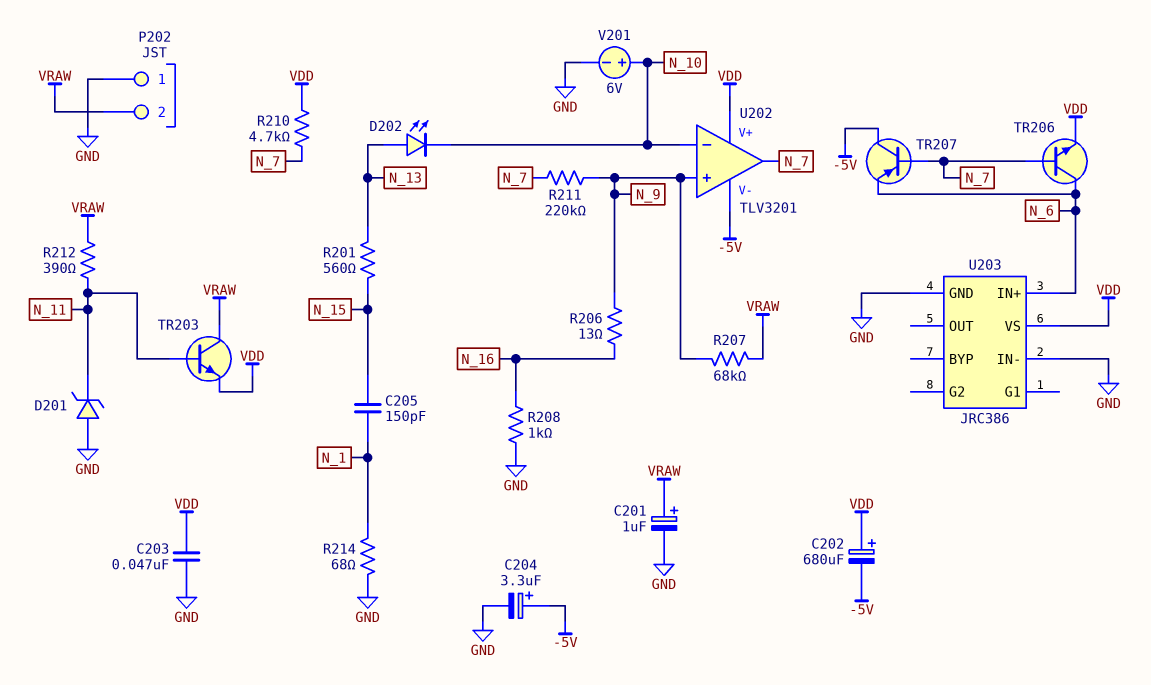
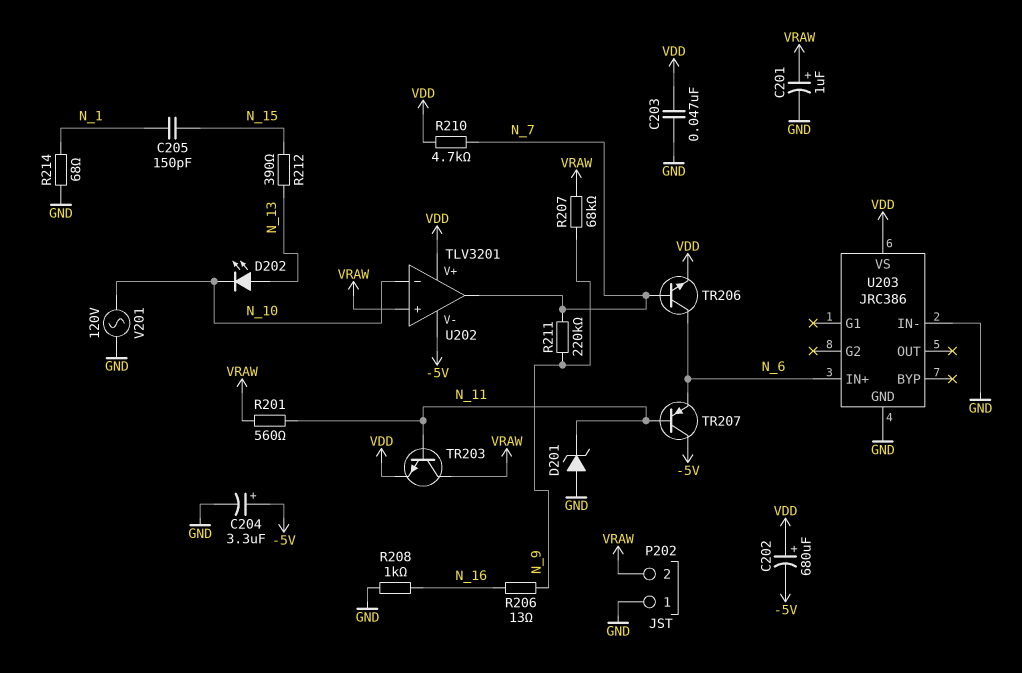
R201: 560 (N_13, N_15) -> 560 (N_11, VRAW)
R212: 390 (N_11, VRAW) -> 390 (N_13, N_15)
TR207: PNP (B N_7, C -5V, E N_6) -> PNP (B N_11, C -5V, E N_6)
U202 pin in+: N_9 -> VRAW
V201: 6V (plus N_10, minus GND) -> AC 120V (GND, N_10)

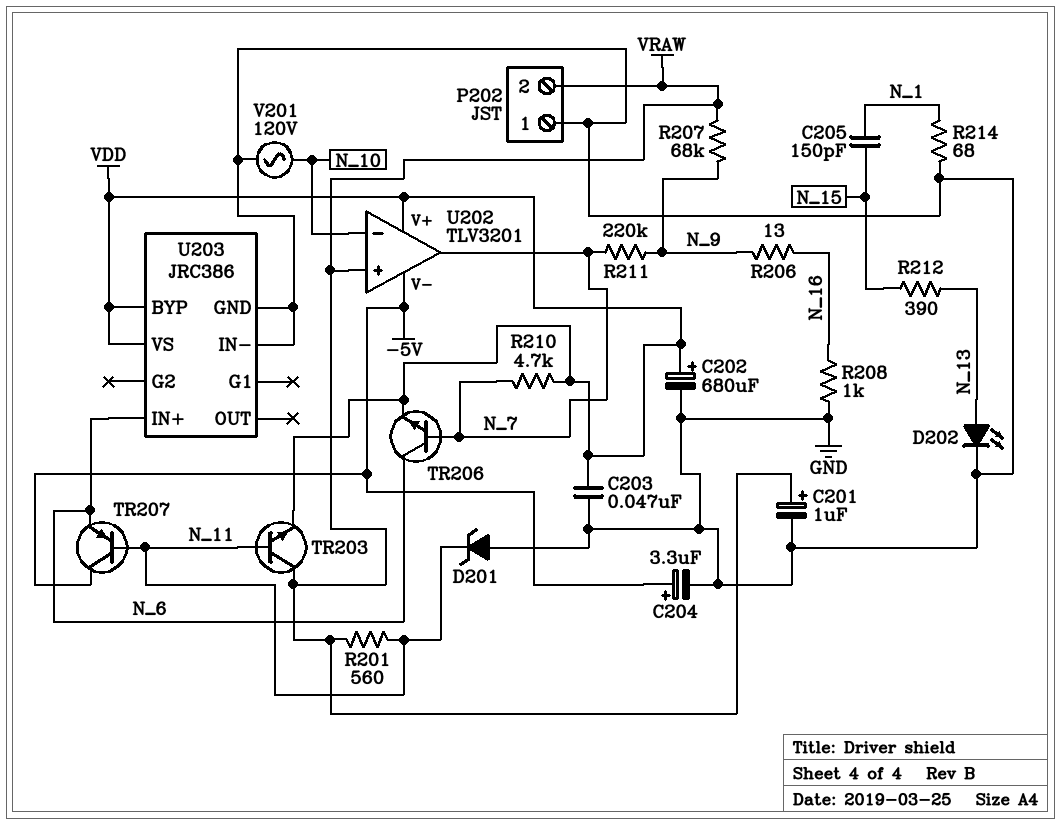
C202: 680uF (plus VDD, minus -5V) -> 680uF (plus VDD, minus GND)
D202: LED (A N_13, K N_10) -> LED (A N_13, K GND)
U203 pin BYP: none -> VDD

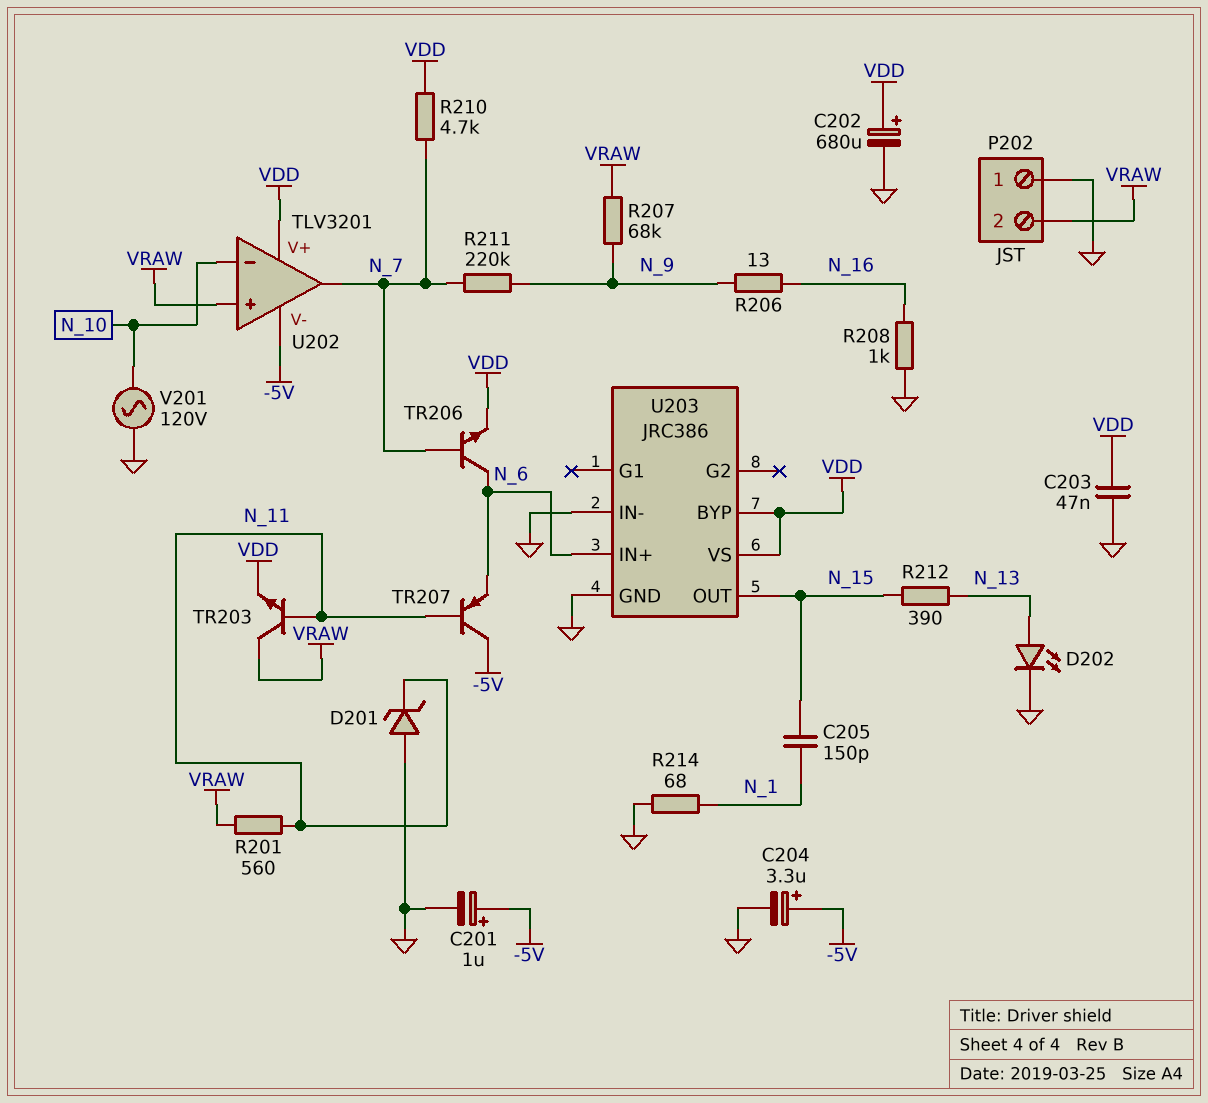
C201: 1uF (plus VRAW, minus GND) -> 1uF (plus -5V, minus GND)
U203 pin OUT: none -> N_15

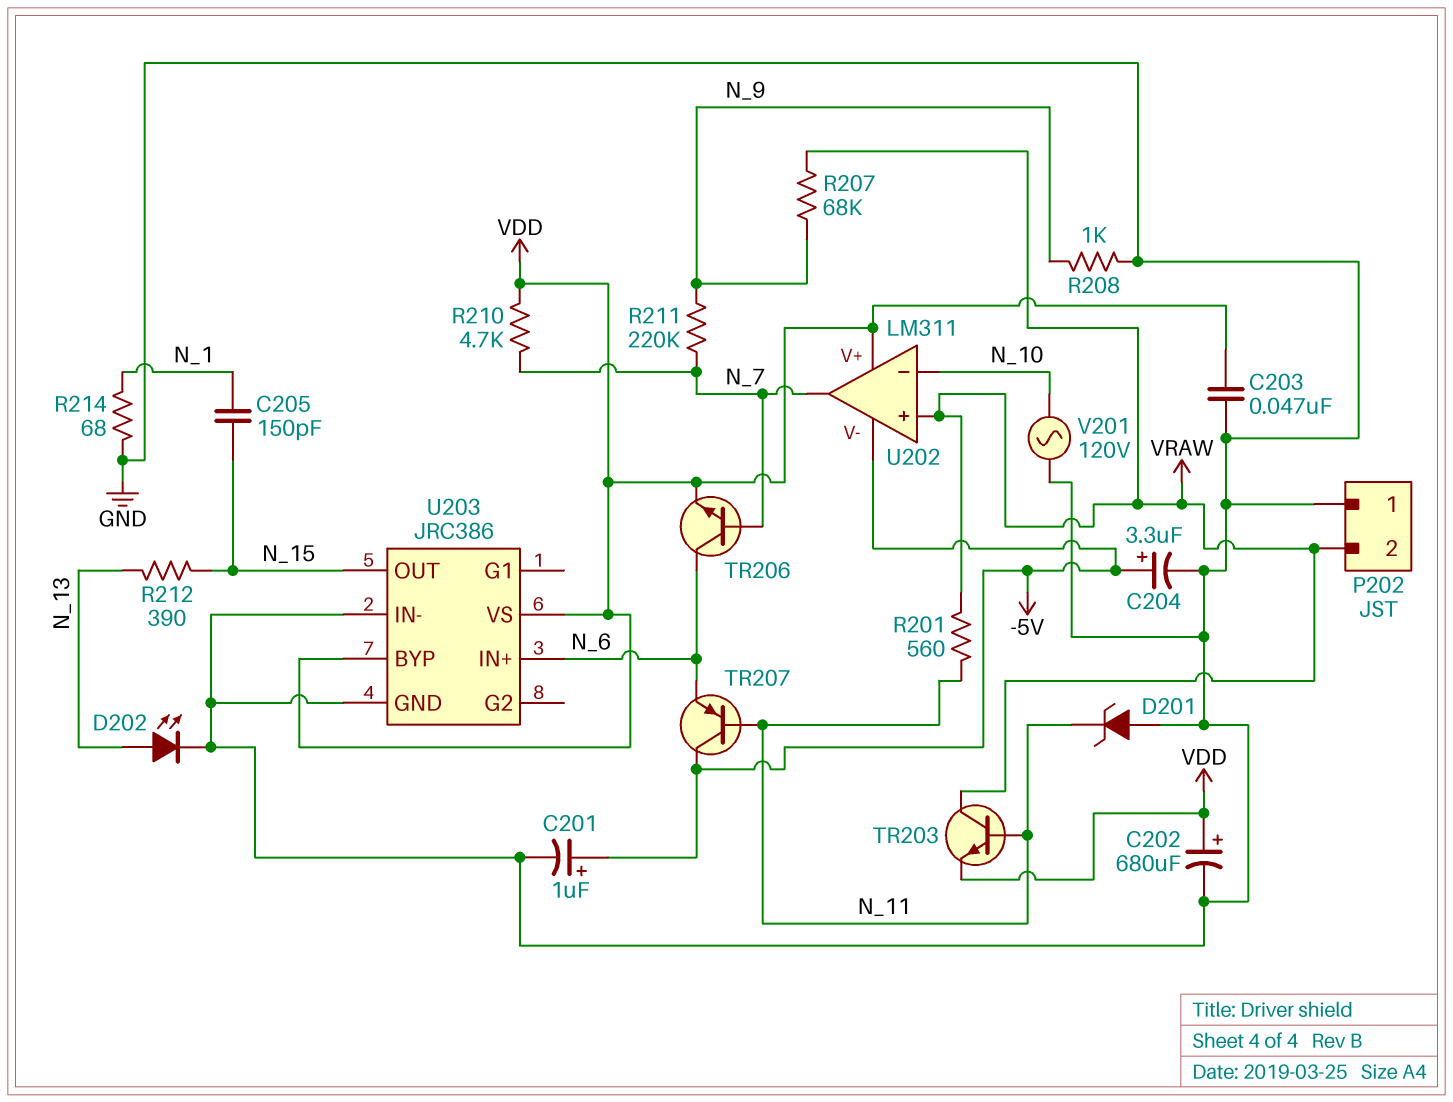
R206: 13 (N_9, N_16) -> none
R208: 1k (GND, N_16) -> 1k (GND, N_9)
U202: TLV3201 -> LM311

